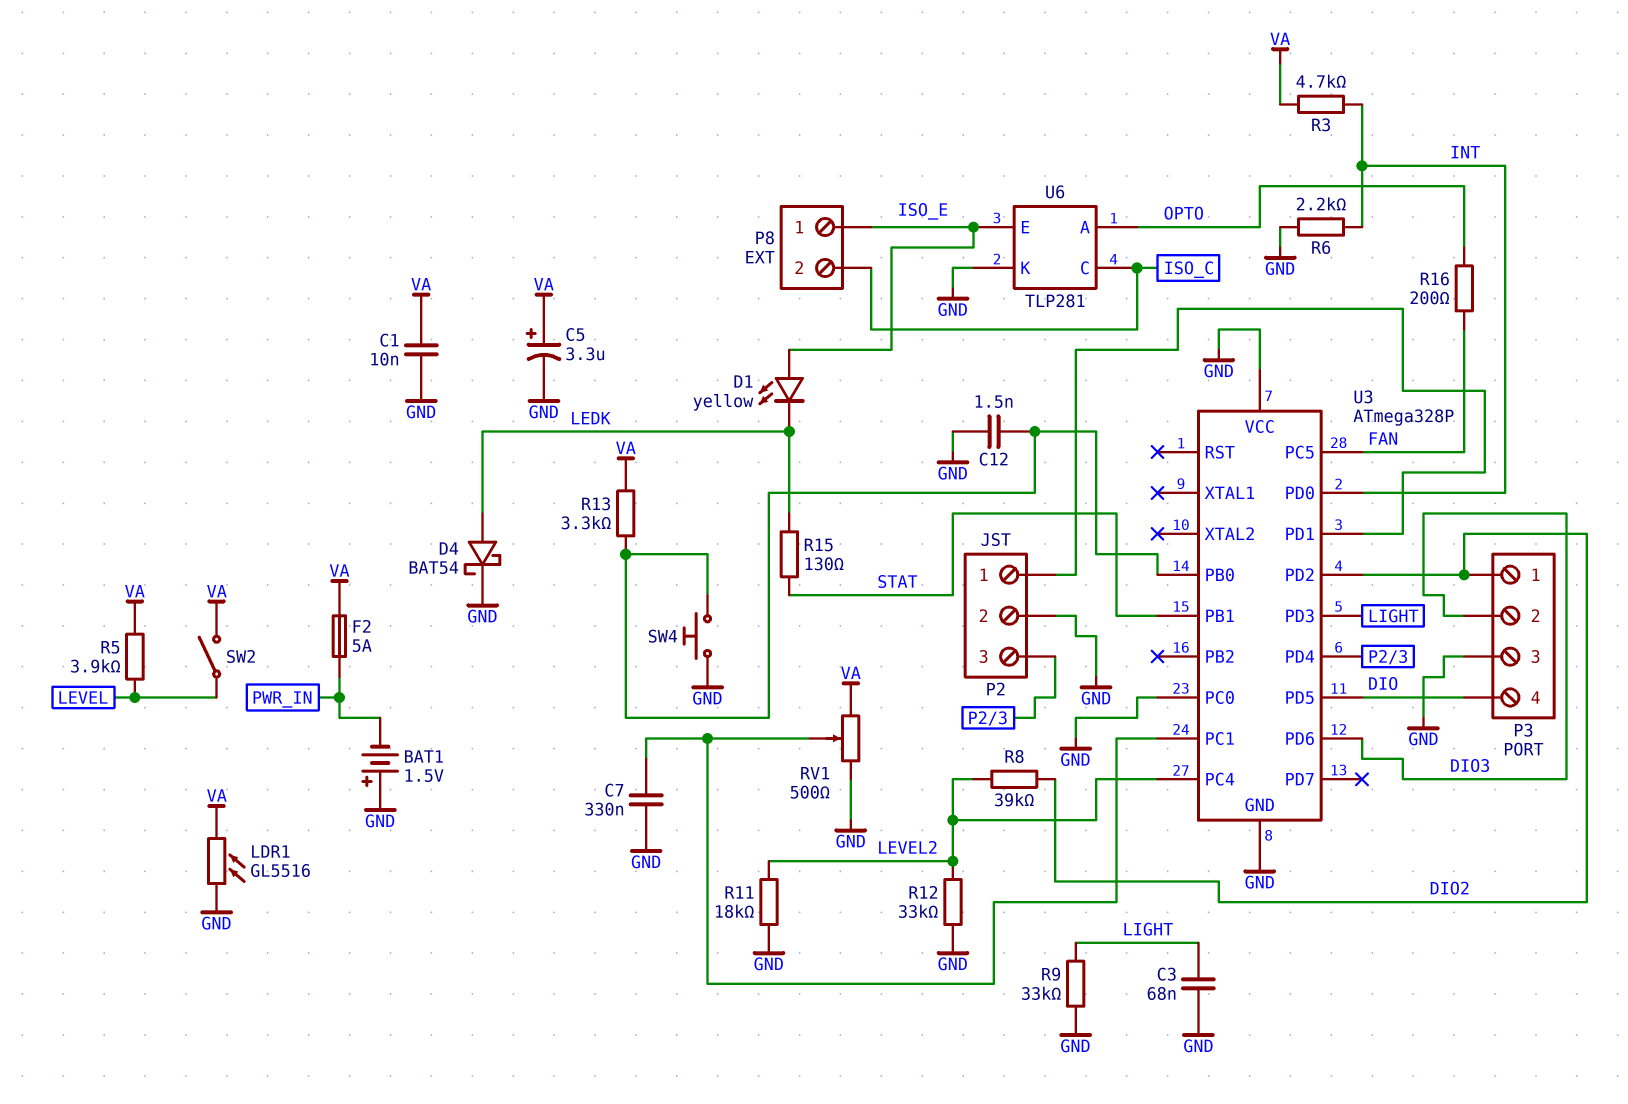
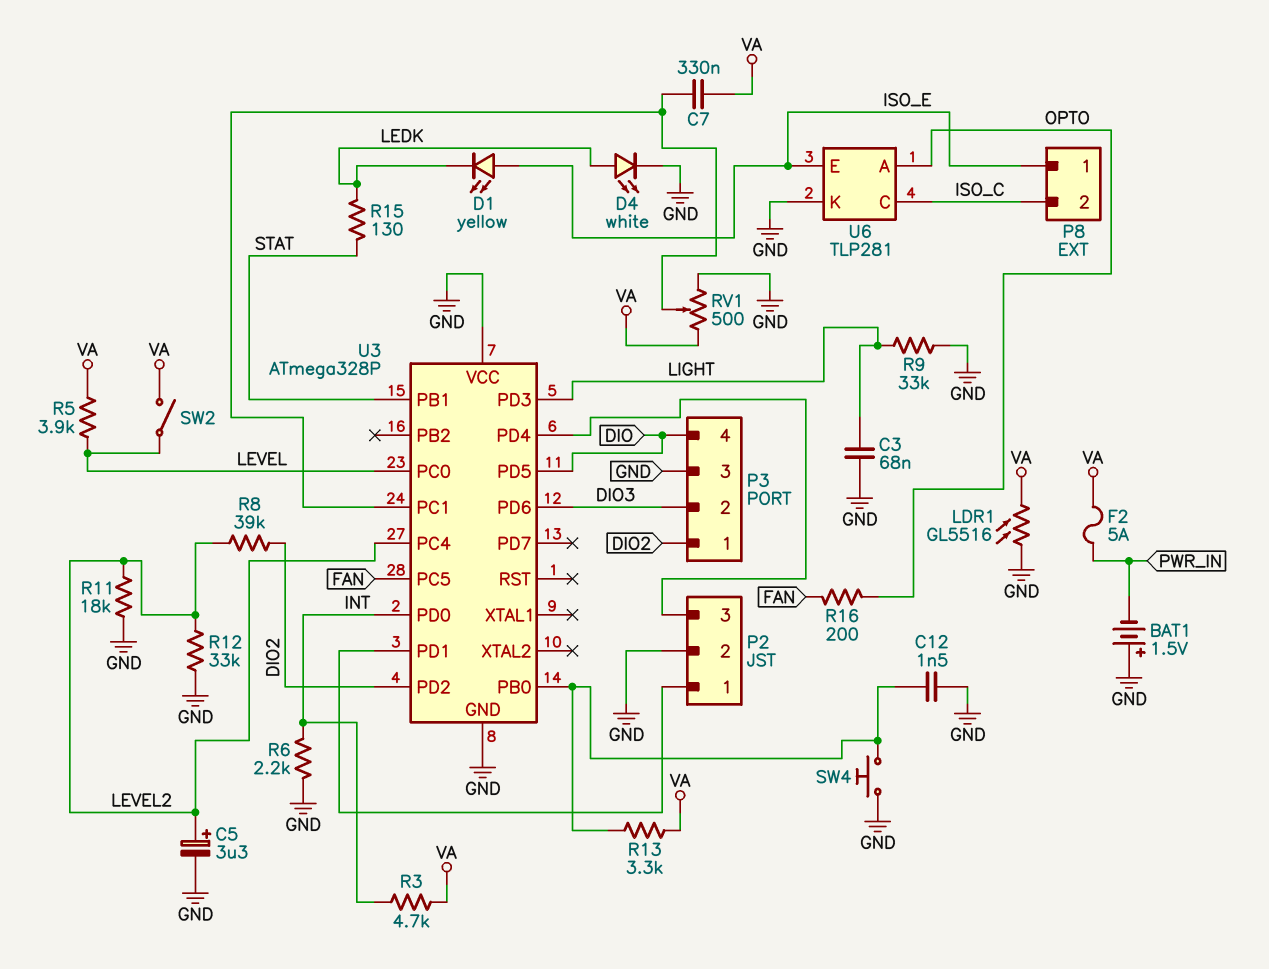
C1: 10nF (GND, VA) -> none
C5: 3.3uF (plus VA, minus GND) -> 3.3uF (plus LEVEL2, minus GND)
C7: 330nF (GND, U3/PC1) -> 330nF (U3/PC1, VA)
D4: schottky BAT54 (A LEDK, K GND) -> LED white (A LEDK, K GND)
U3 pin PC0: GND -> LEVEL

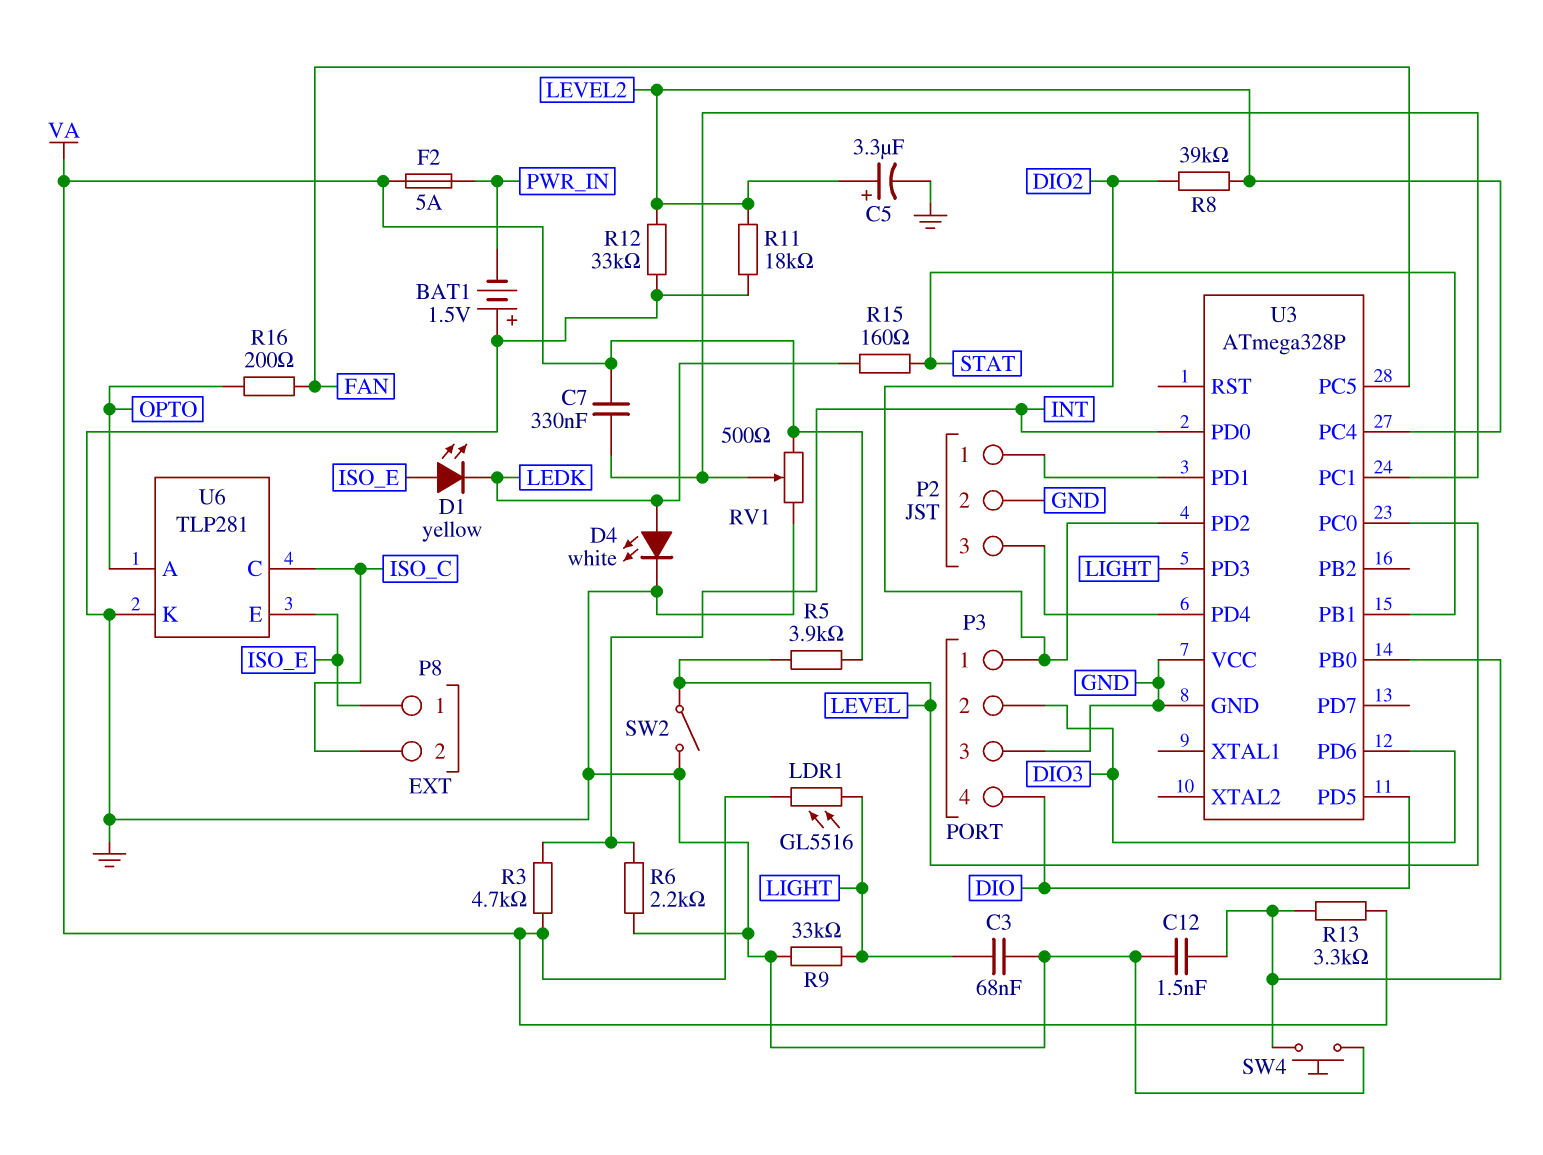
LDR1: GL5516 (GND, VA) -> GL5516 (LIGHT, VA)
R15: 130 (LEDK, STAT) -> 160 (LEDK, STAT)
SW2: switch (LEVEL, VA) -> switch (GND, LEVEL)

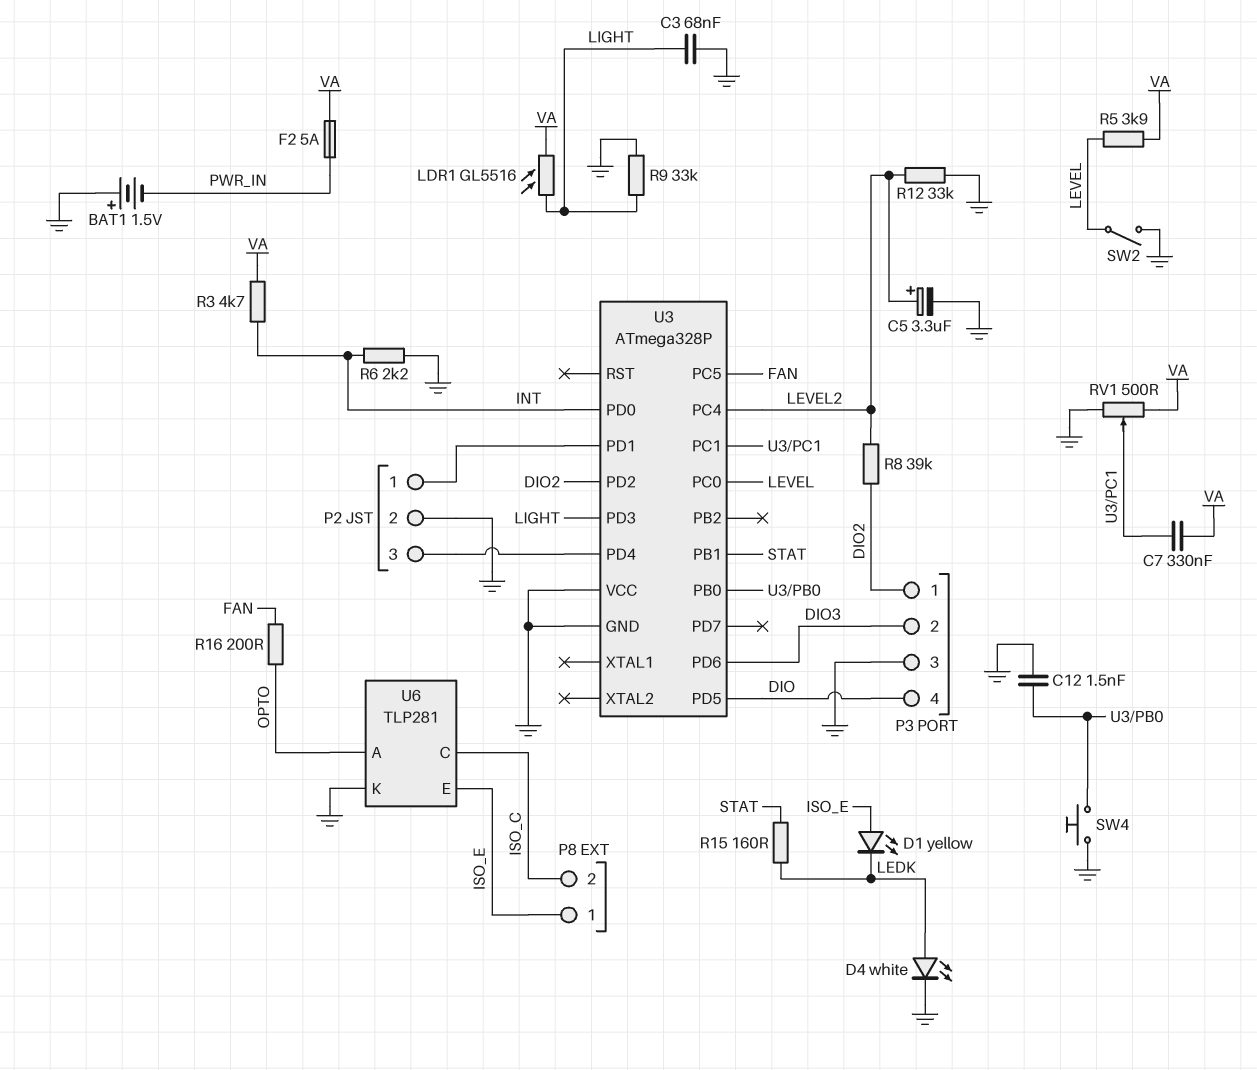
R11: 18k (GND, LEVEL2) -> none
R13: 3.3k (U3/PB0, VA) -> none

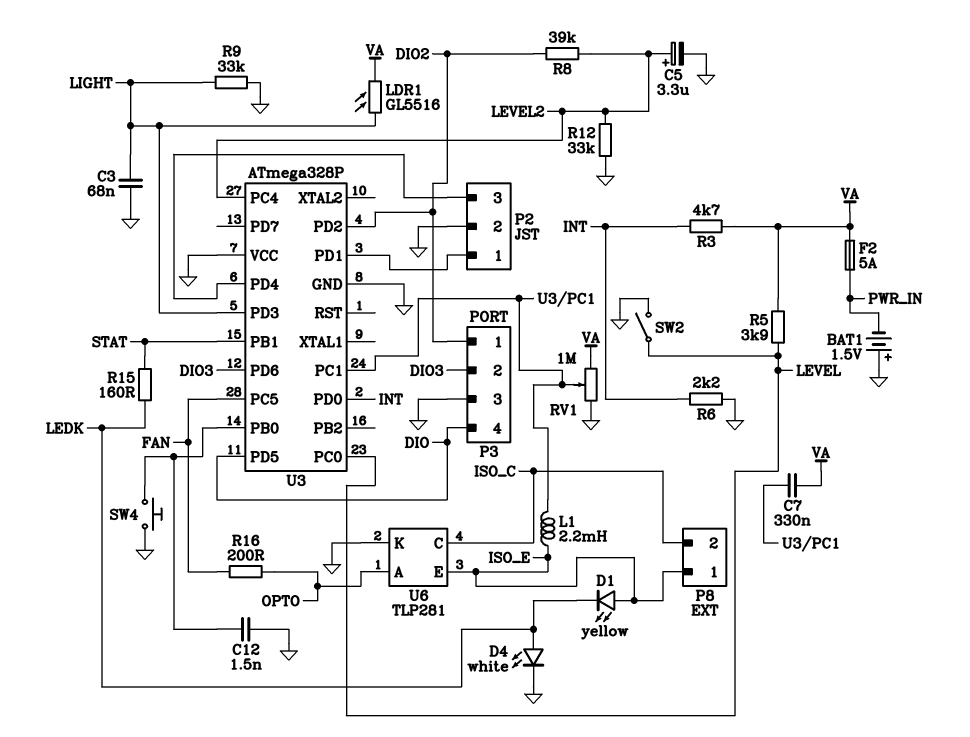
L1: none -> 2.2mH (ISO_E, U3/PC1)
RV1: 500 (GND, VA, wiper U3/PC1) -> 1M (GND, VA, wiper U3/PC1)

